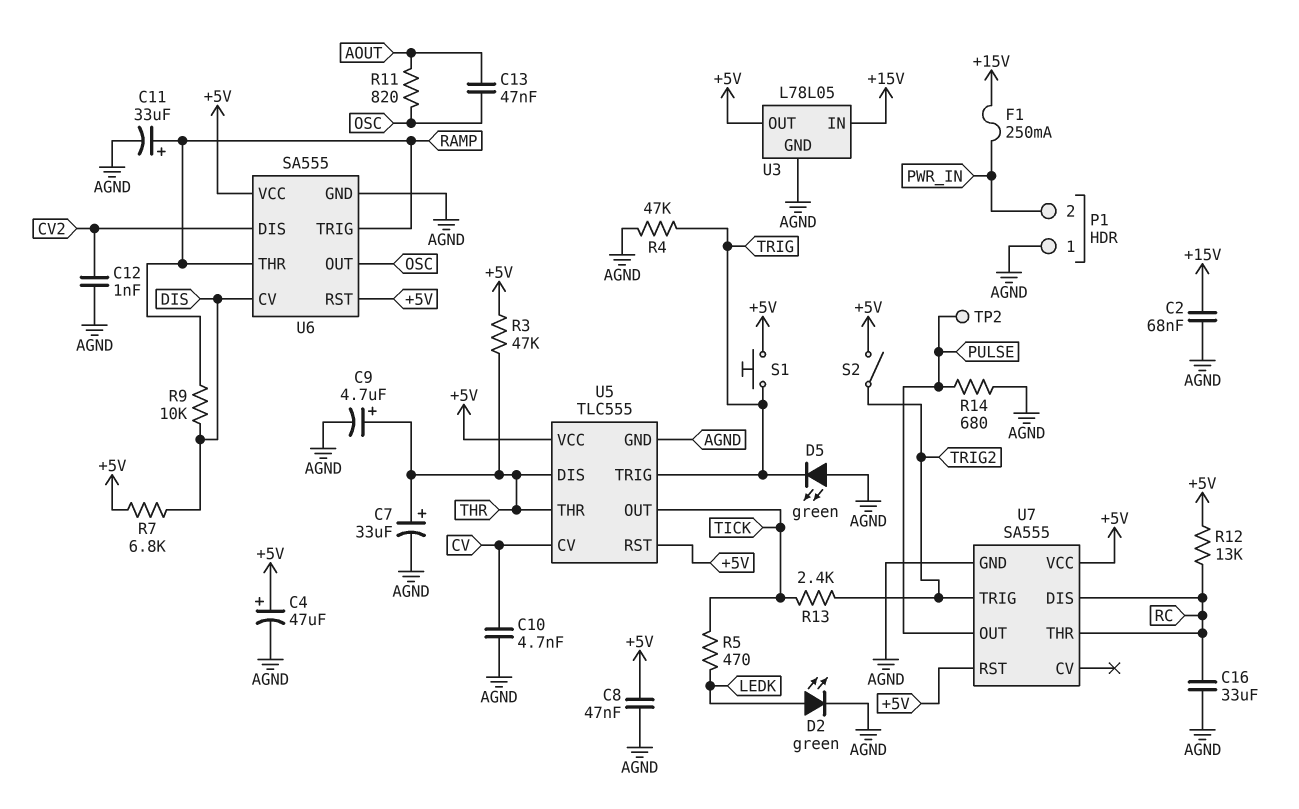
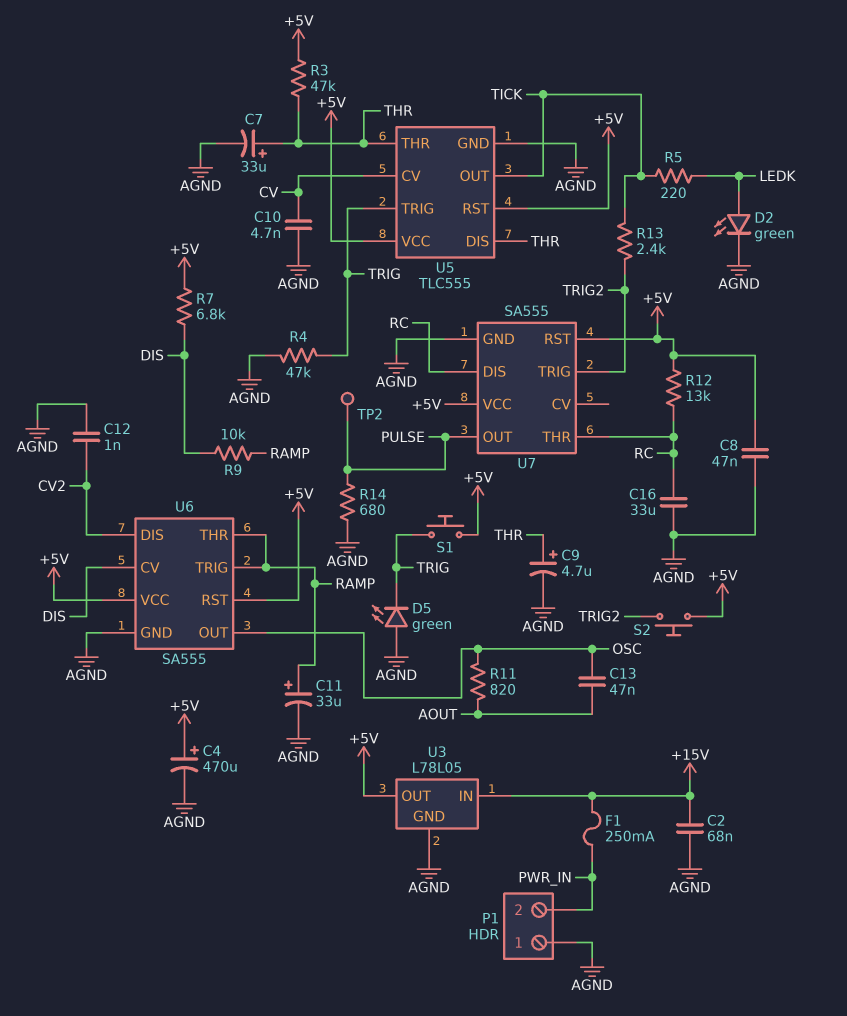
C4: 47uF (plus +5V, minus AGND) -> 470uF (plus +5V, minus AGND)
R5: 470 (LEDK, TICK) -> 220 (LEDK, TICK)
S2: switch (+5V, TRIG2) -> button (+5V, TRIG2)

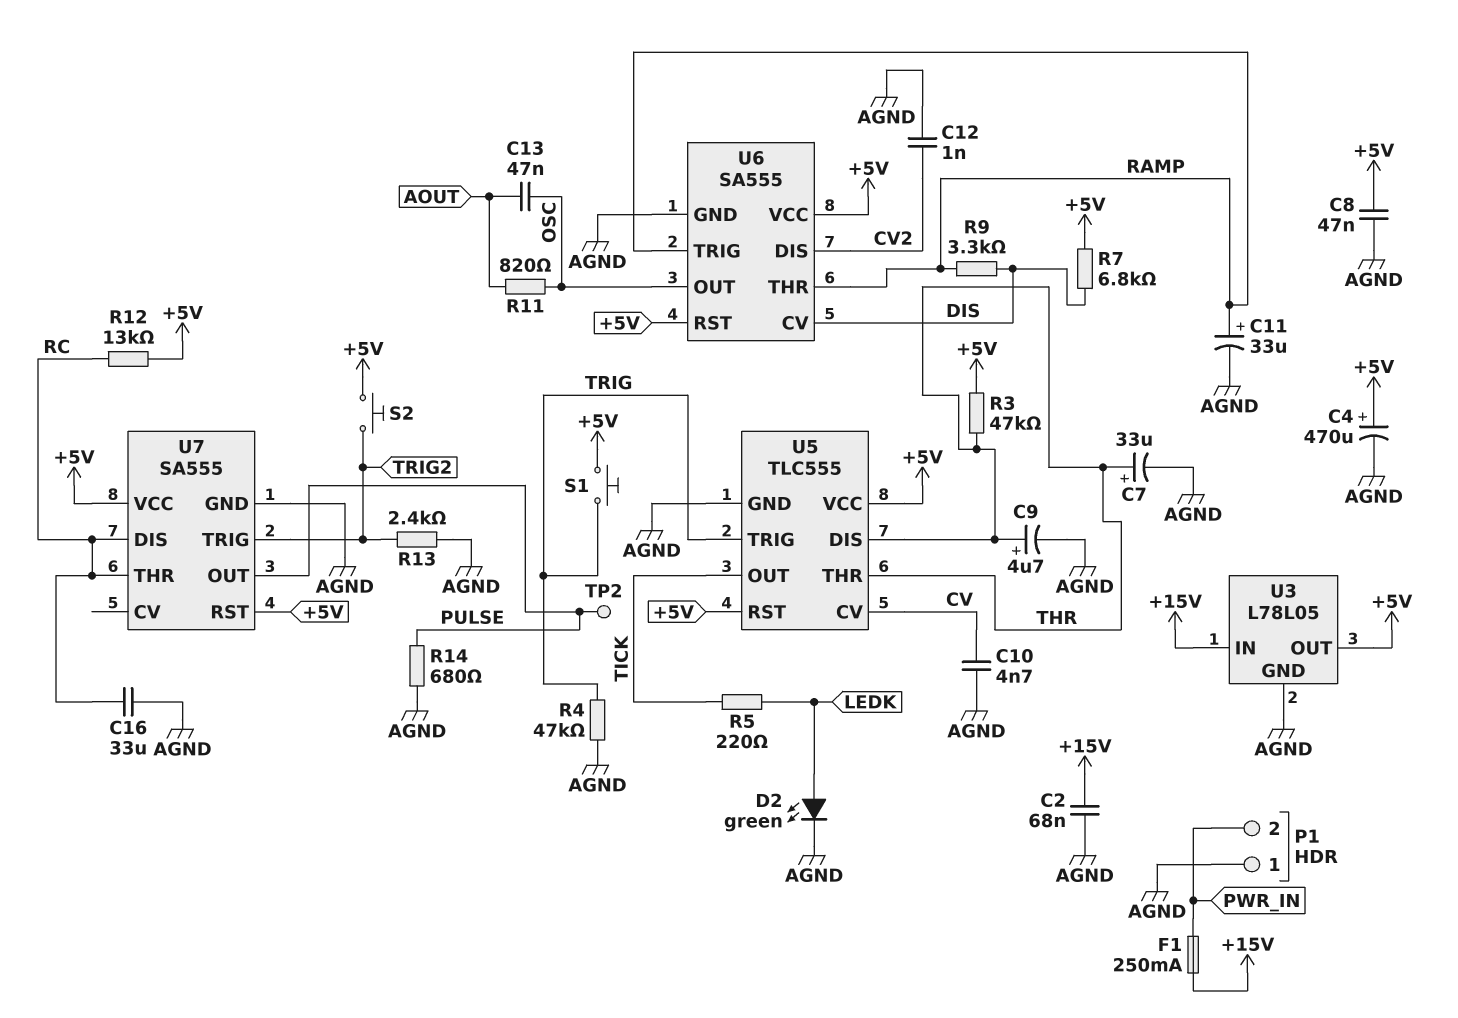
D5: LED green (A AGND, K TRIG) -> none
R9: 10k (DIS, RAMP) -> 3.3k (DIS, RAMP)
R13: 2.4k (TICK, TRIG2) -> 2.4k (AGND, TRIG2)

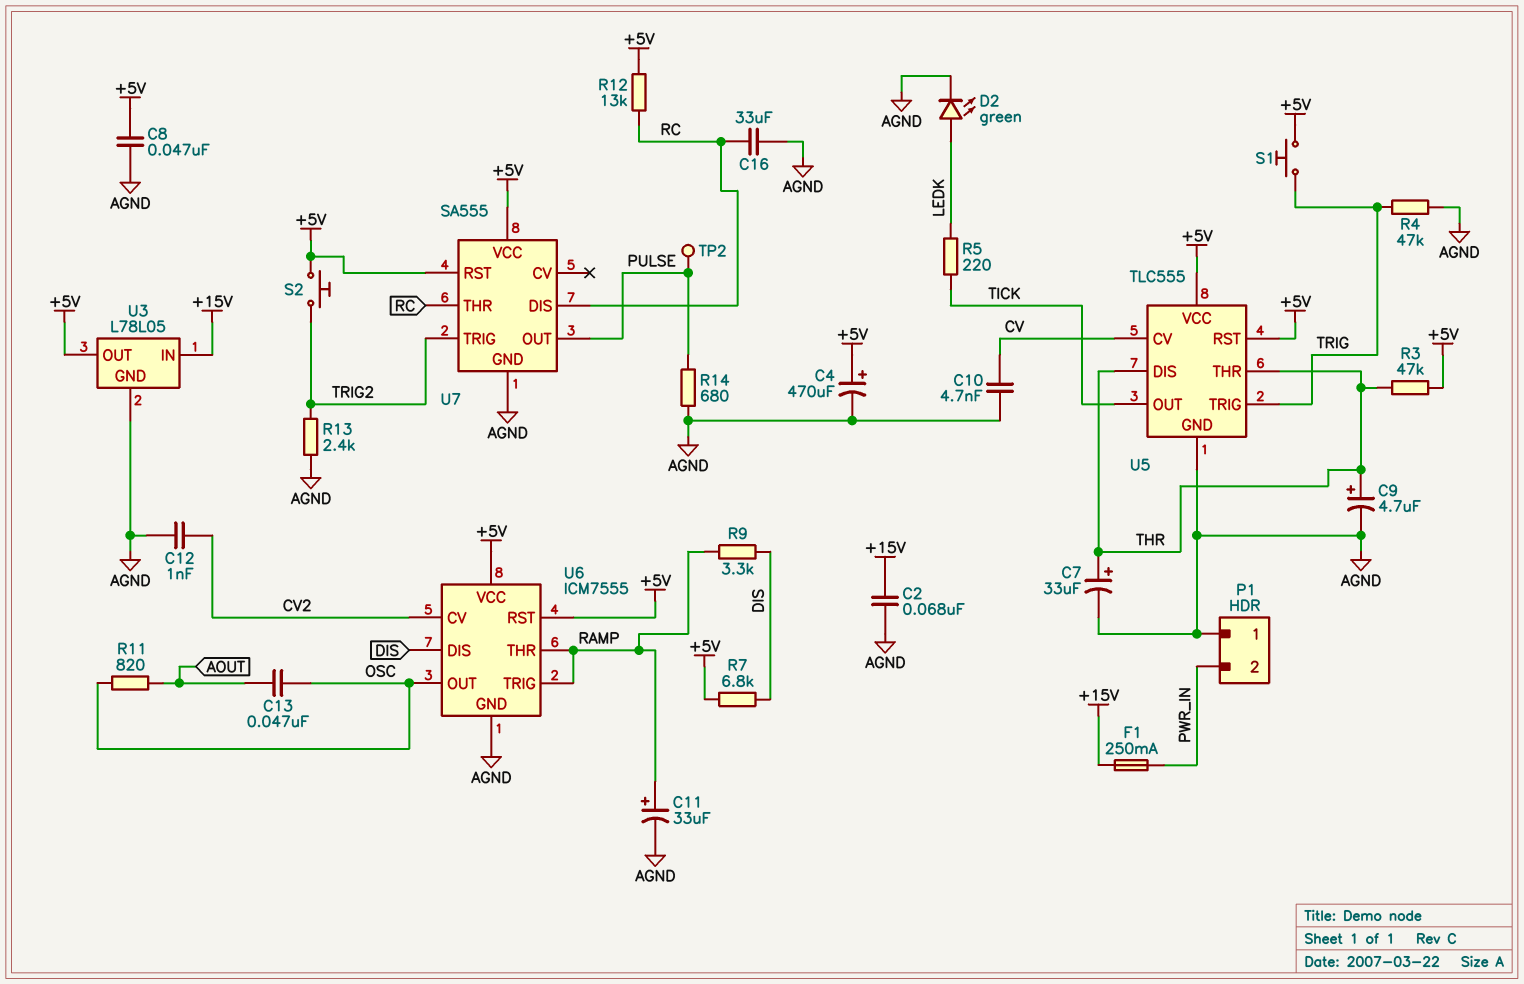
U6: SA555 -> ICM7555
U6 pin CV: DIS -> CV2
U6 pin DIS: CV2 -> DIS

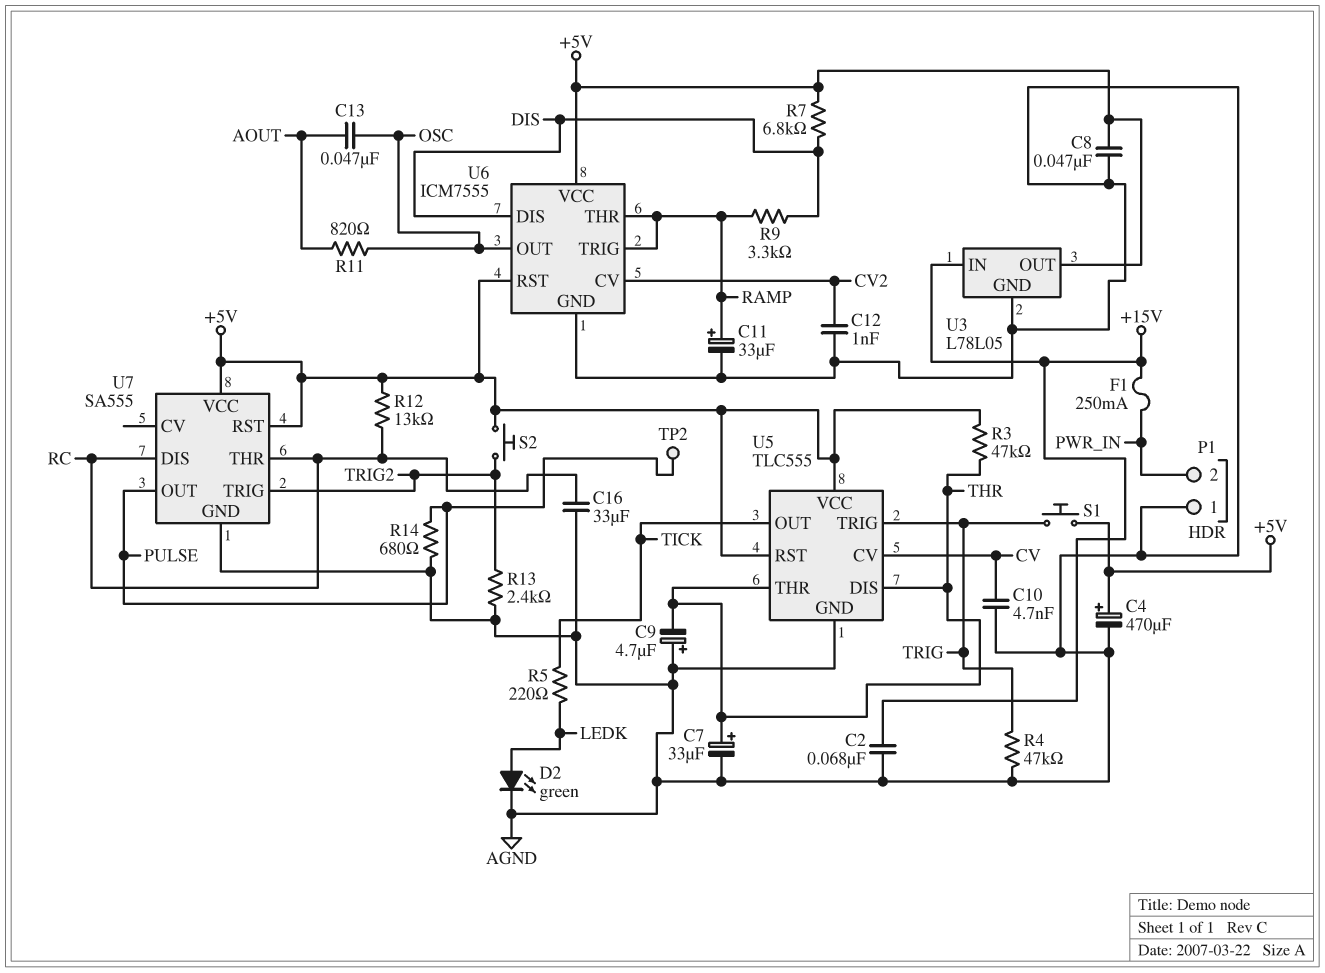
C9: 4.7uF (plus THR, minus AGND) -> 4.7uF (plus AGND, minus THR)

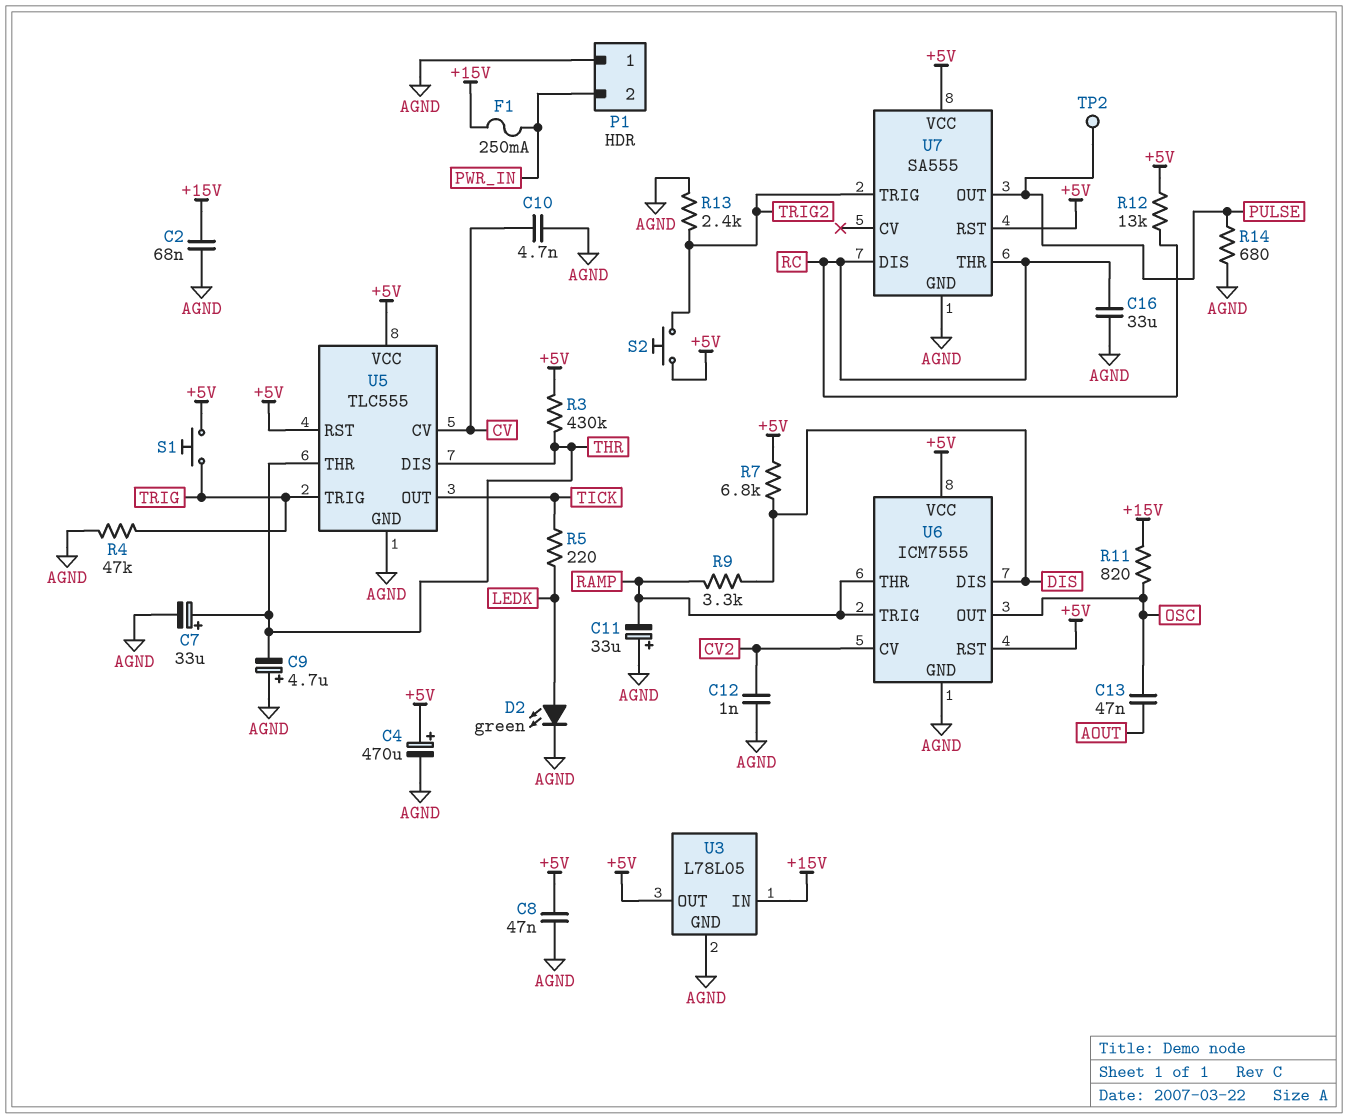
C11: 33uF (plus RAMP, minus AGND) -> 33uF (plus AGND, minus RAMP)
R3: 47k (+5V, THR) -> 430k (+5V, THR)
R11: 820 (AOUT, OSC) -> 820 (+15V, OSC)

